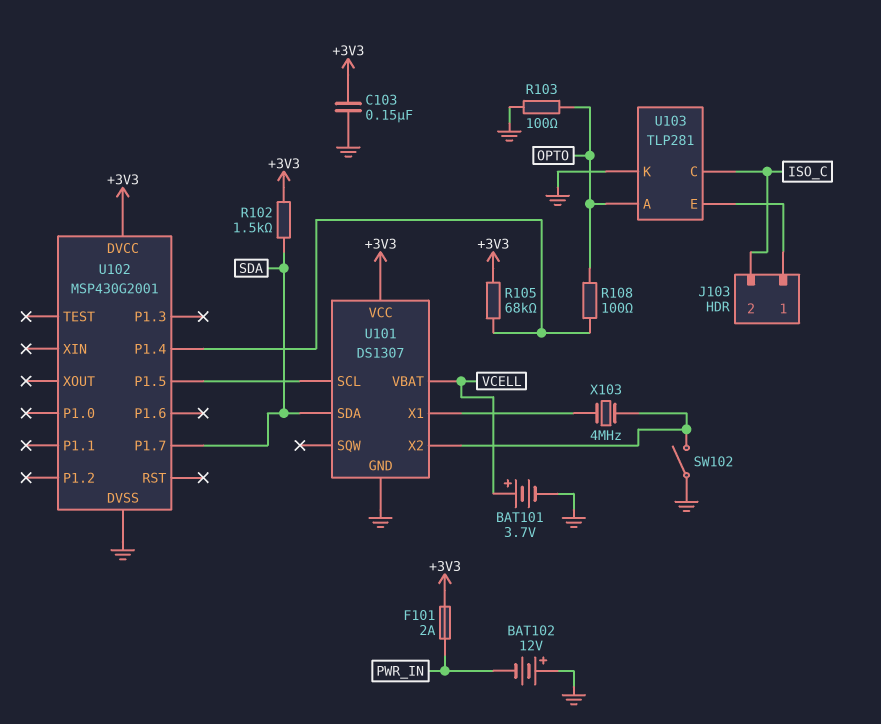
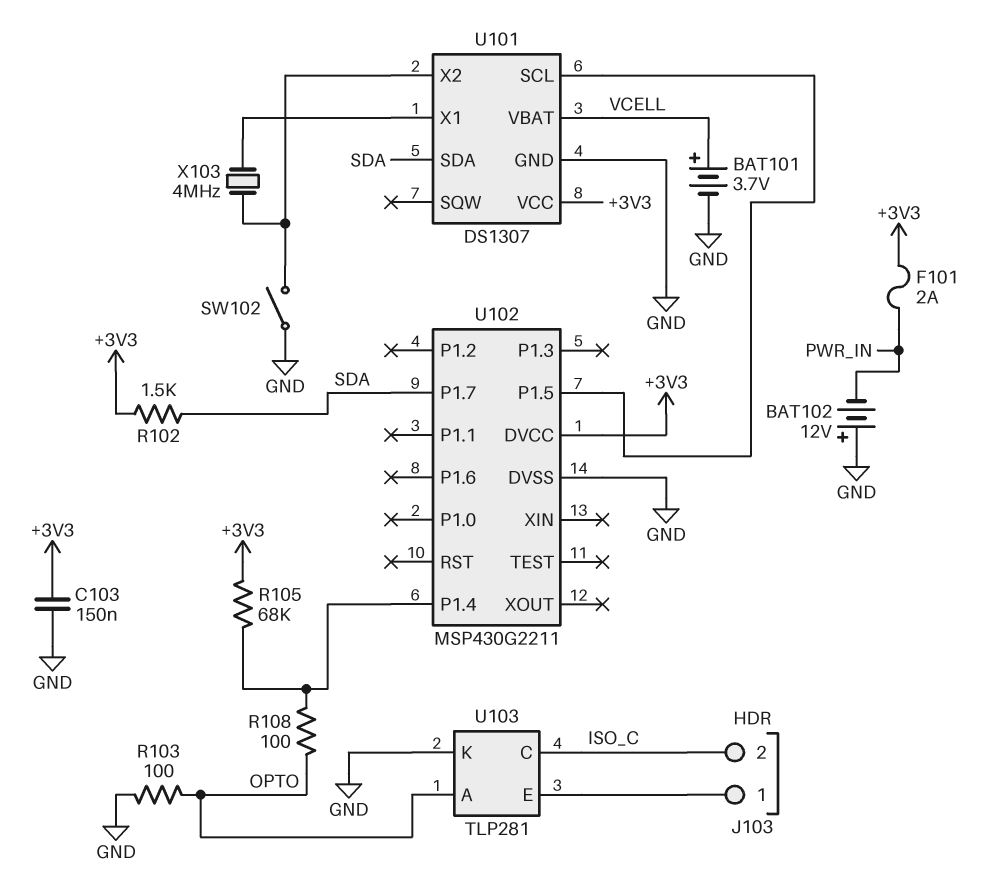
U102: MSP430G2001 -> MSP430G2211

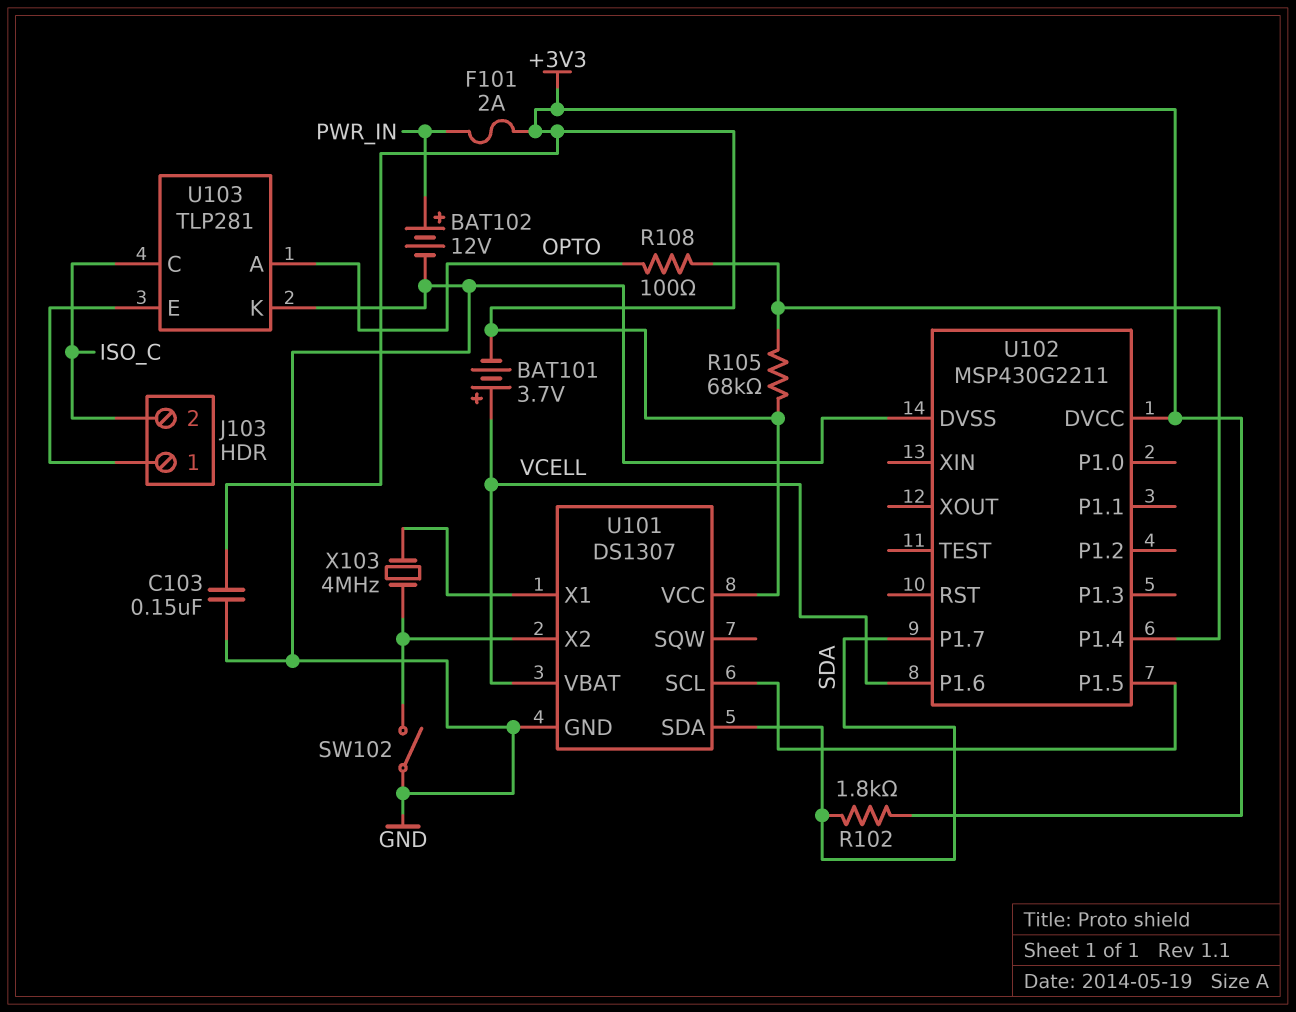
BAT101: 3.7V (plus VCELL, minus GND) -> 3.7V (plus VCELL, minus +3V3)
BAT102: 12V (plus GND, minus PWR_IN) -> 12V (plus PWR_IN, minus GND)
R102: 1.5k (+3V3, SDA) -> 1.8k (+3V3, SDA)
R103: 100 (GND, OPTO) -> none
U102 pin P1.6: none -> VCELL

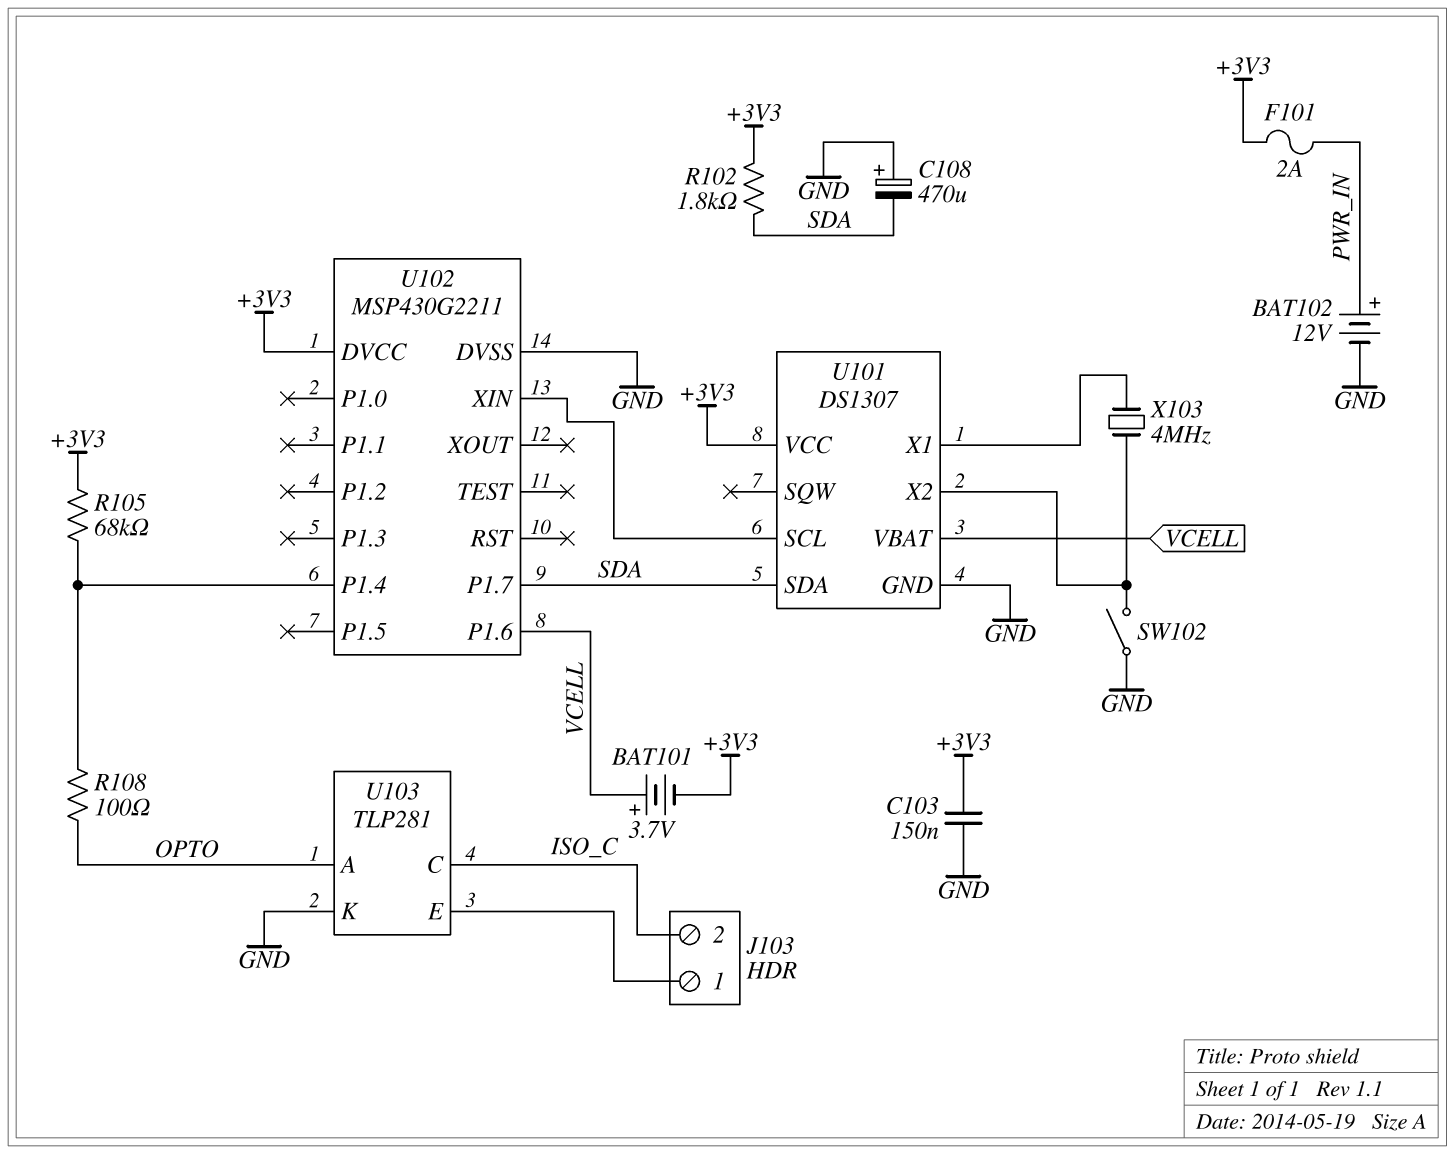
C108: none -> 470uF (plus GND, minus SDA)
U102 pin P1.5: U101/SCL -> none
U102 pin XIN: none -> U101/SCL

